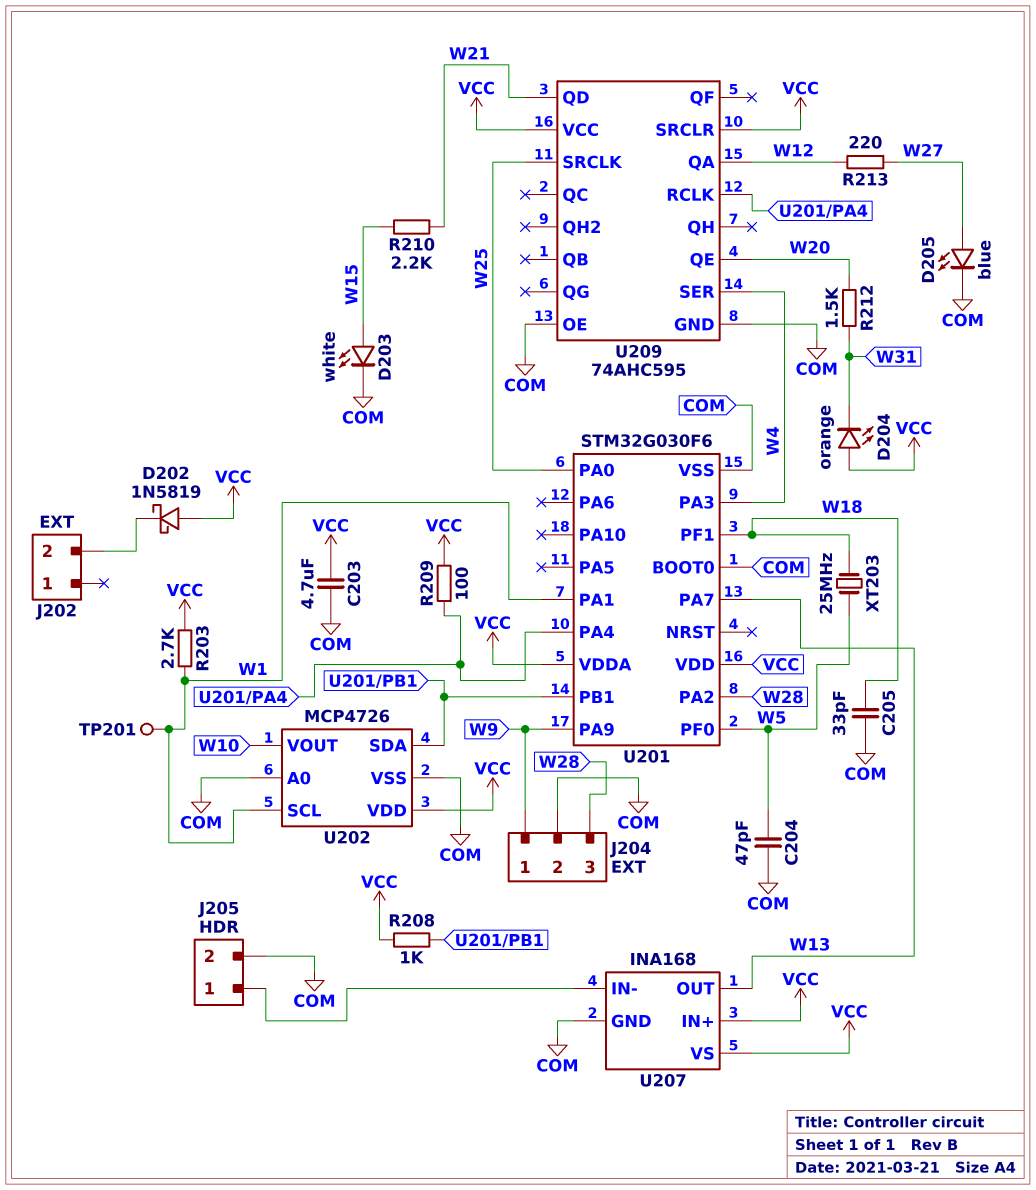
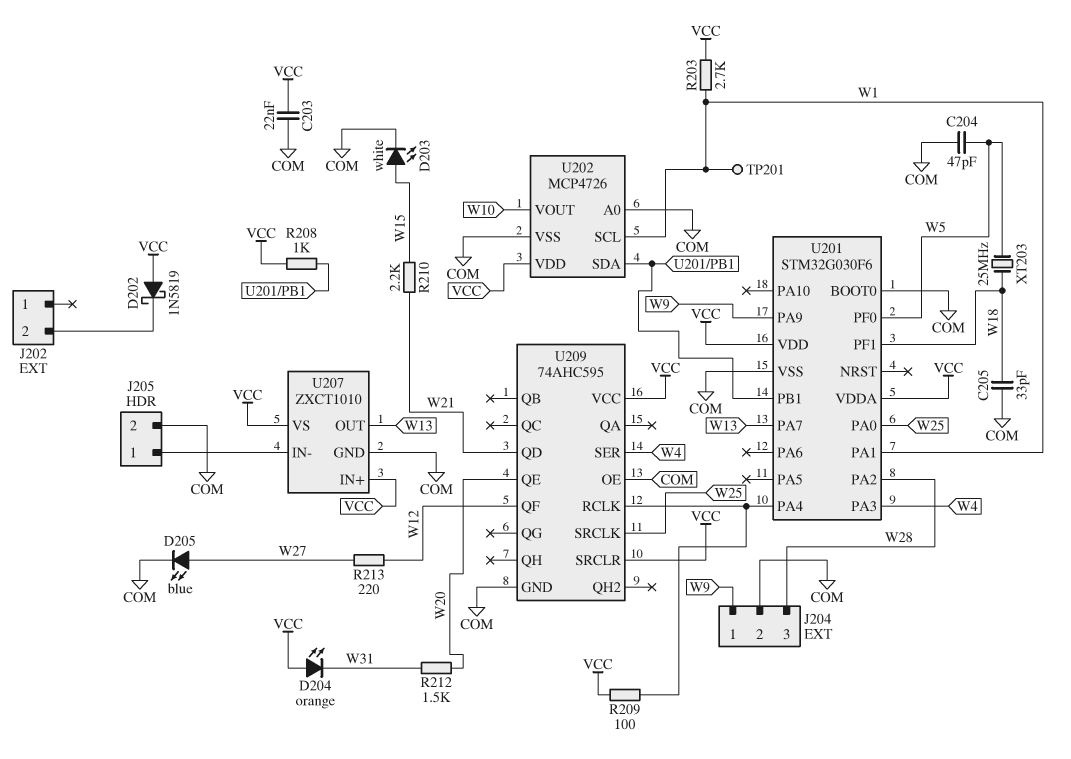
C203: 4.7uF (COM, VCC) -> 22nF (COM, VCC)
U207: INA168 -> ZXCT1010
U209 pin QA: W12 -> none
U209 pin QF: none -> W12

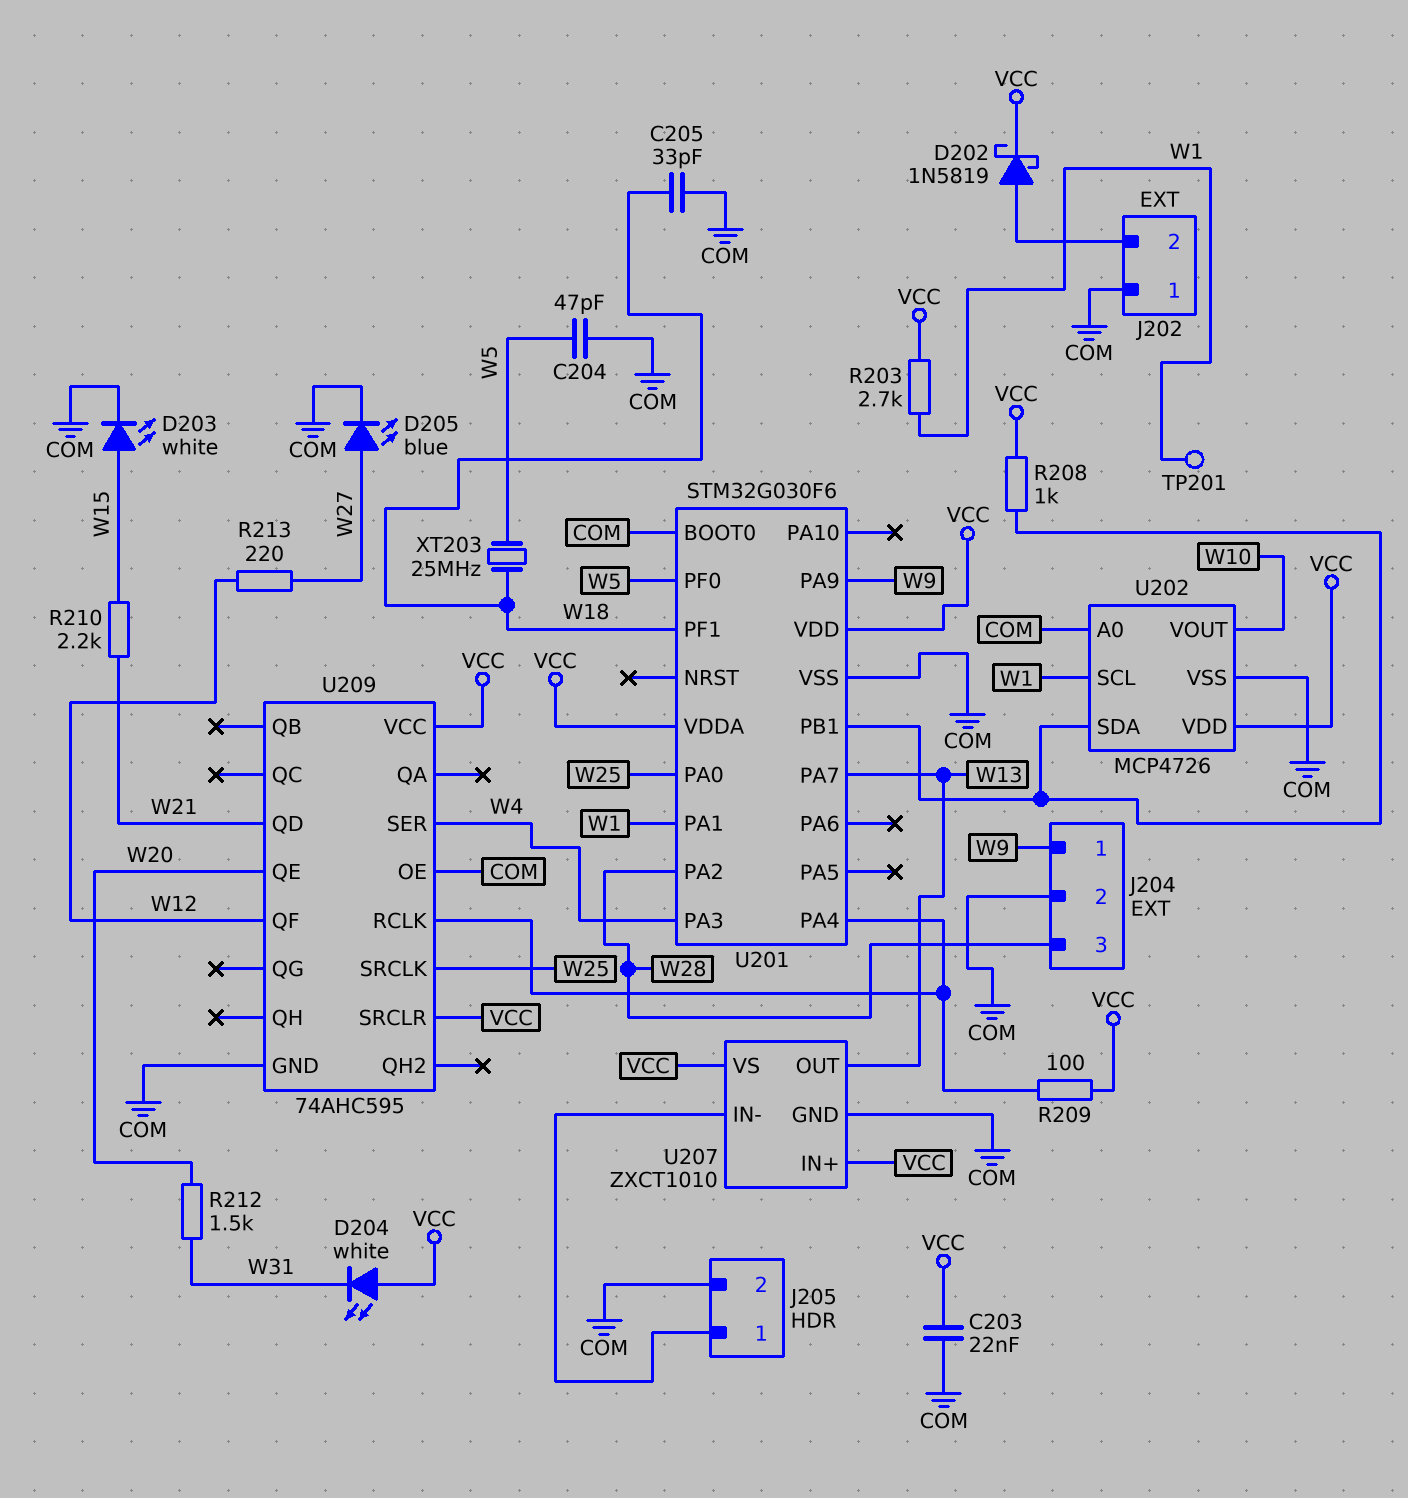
D202: schottky 1N5819 (A VCC, K J202/2) -> schottky 1N5819 (A J202/2, K VCC)
D204: LED orange (A VCC, K W31) -> LED white (A VCC, K W31)
J202 pin 1: none -> COM

